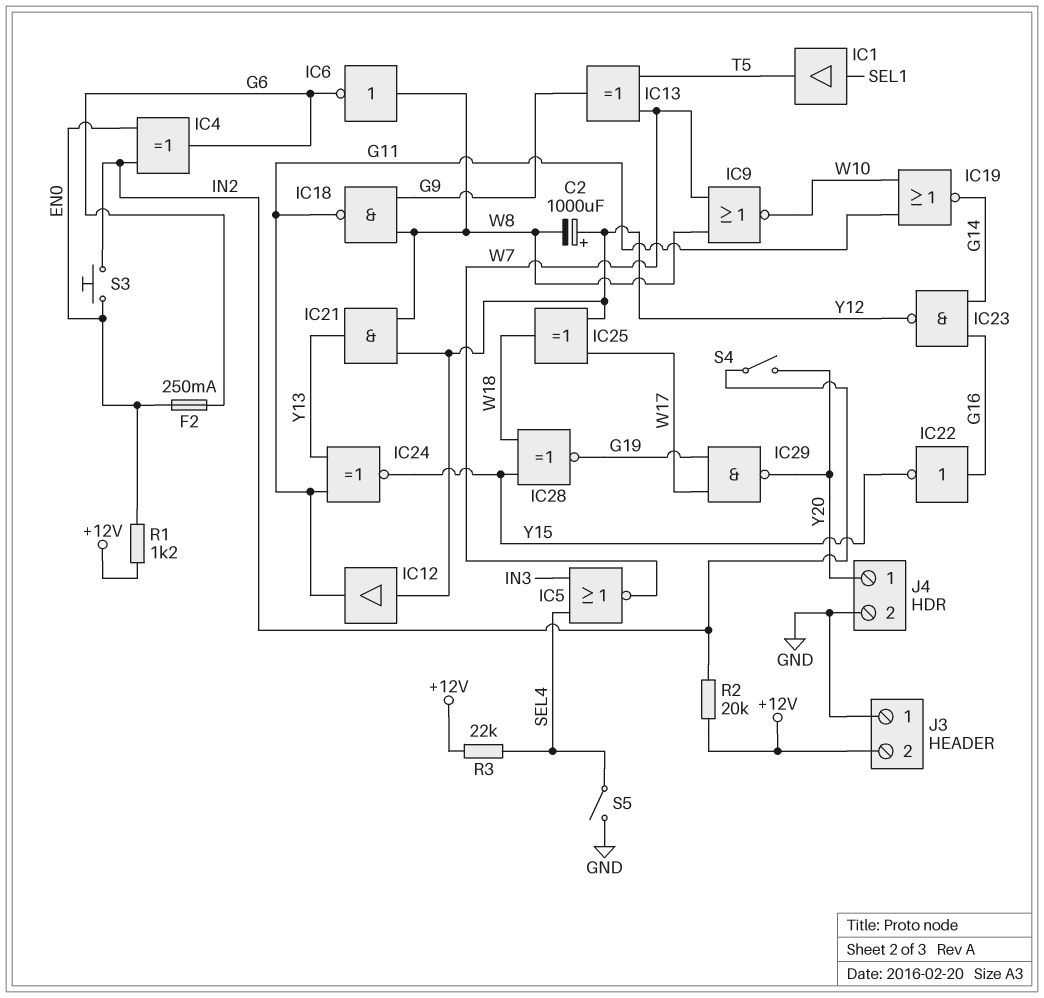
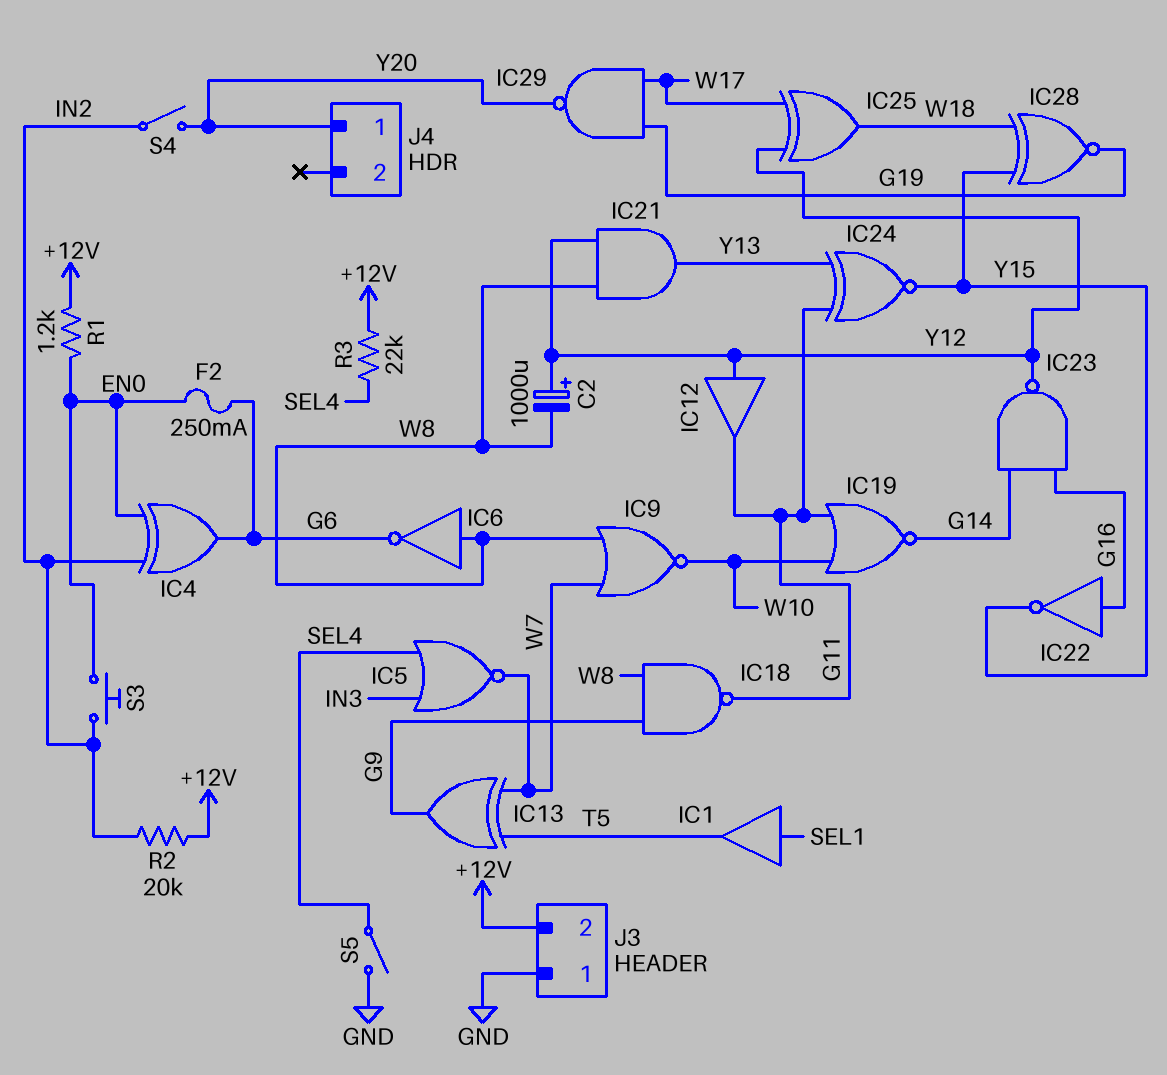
J4 pin 2: GND -> none

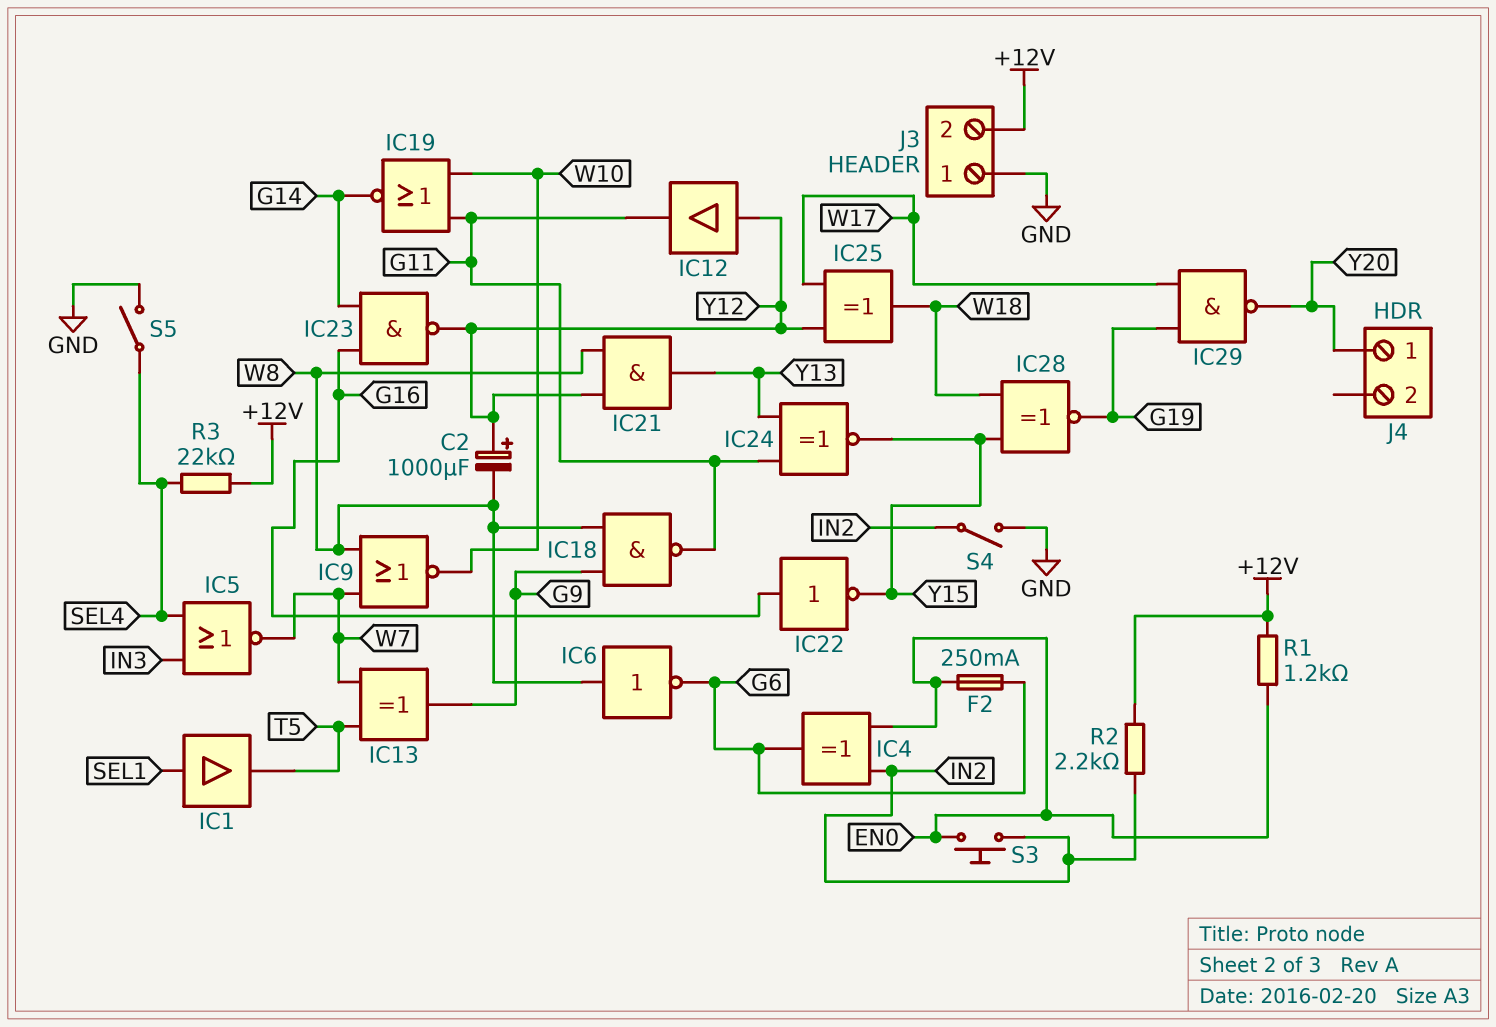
R2: 20k (+12V, IN2) -> 2.2k (+12V, IN2)
S4: switch (IN2, Y20) -> switch (GND, IN2)

